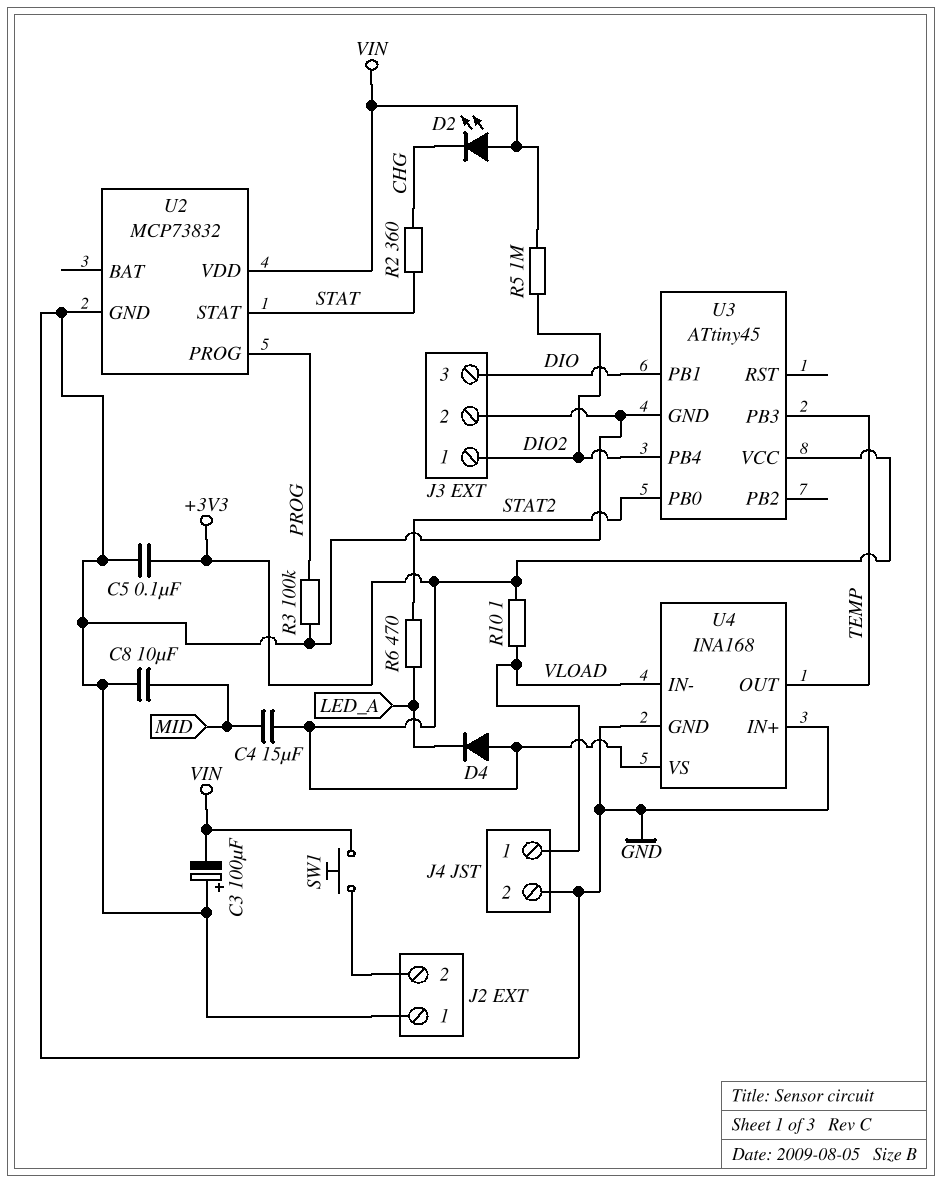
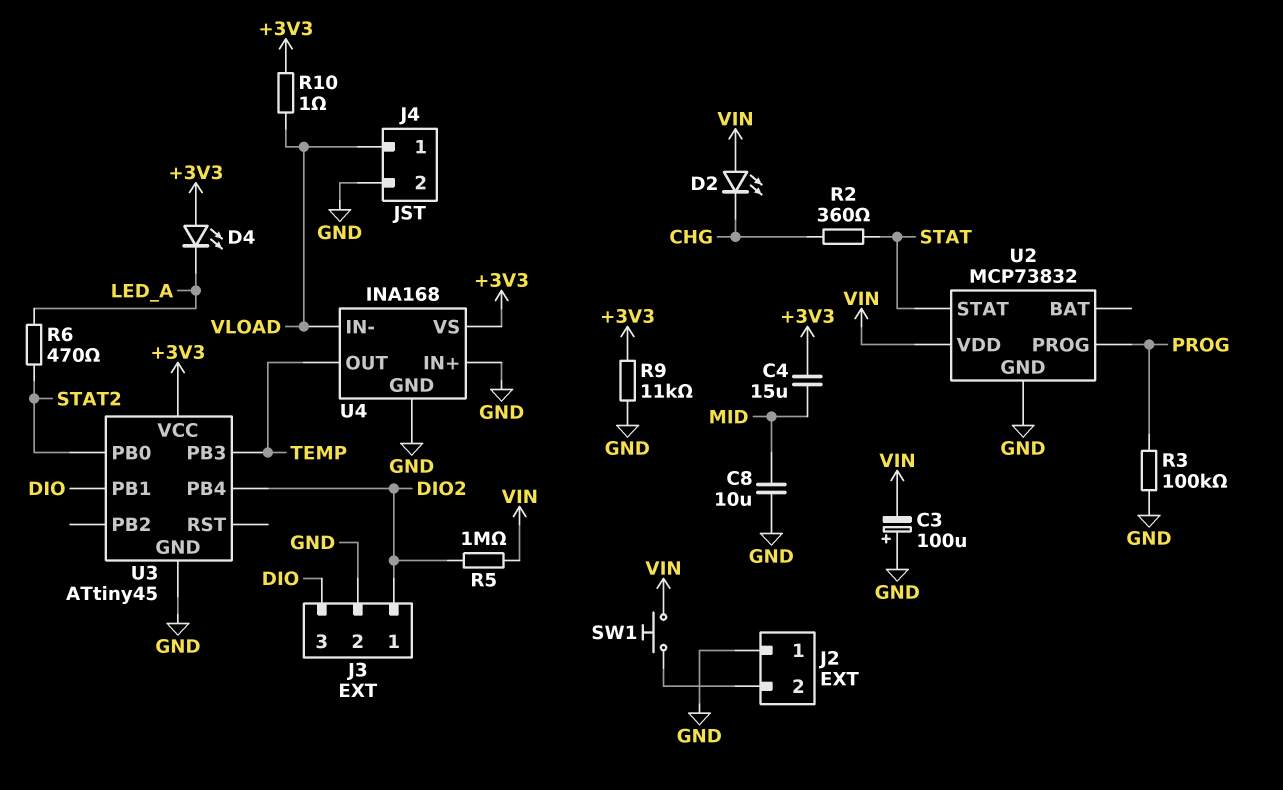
C5: 100nF (+3V3, GND) -> none
D4: diode (A +3V3, K LED_A) -> LED (A +3V3, K LED_A)
R9: none -> 11k (+3V3, GND)

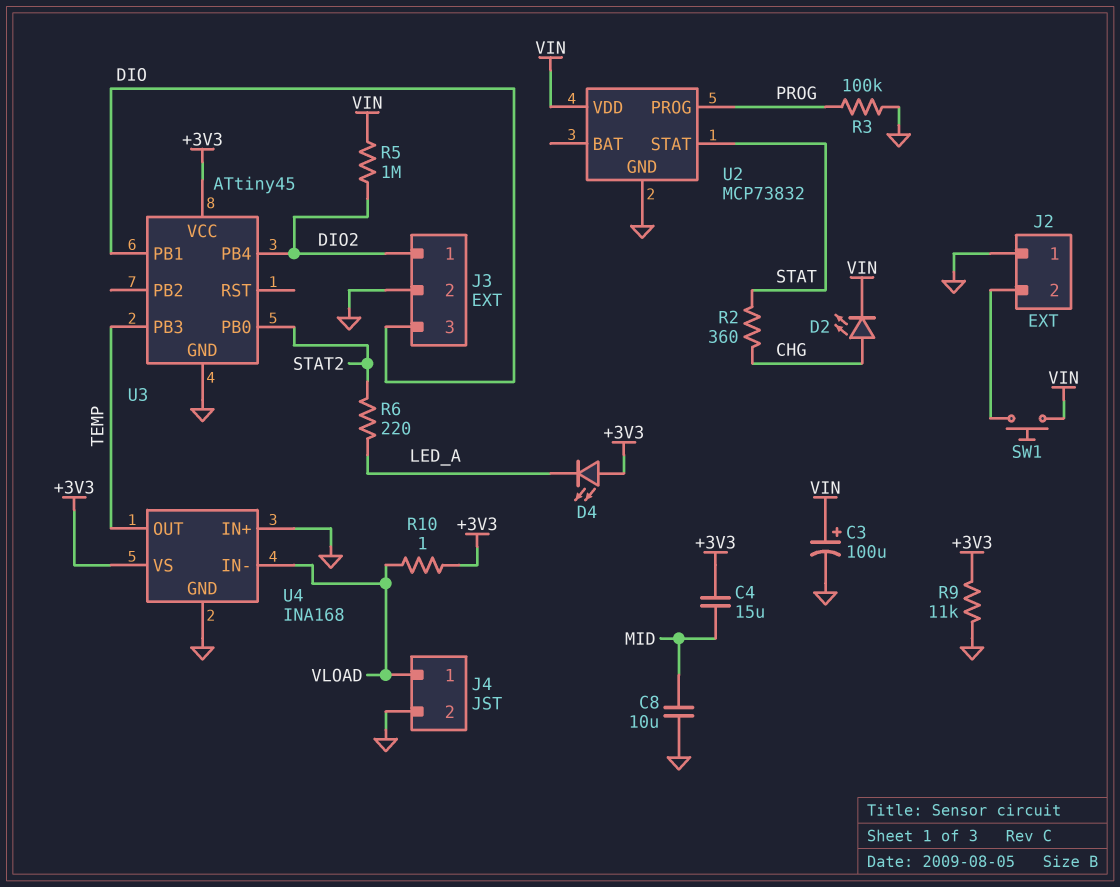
C3: 100uF (plus GND, minus VIN) -> 100uF (plus VIN, minus GND)
D2: LED (A VIN, K CHG) -> LED (A CHG, K VIN)
R6: 470 (LED_A, STAT2) -> 220 (LED_A, STAT2)

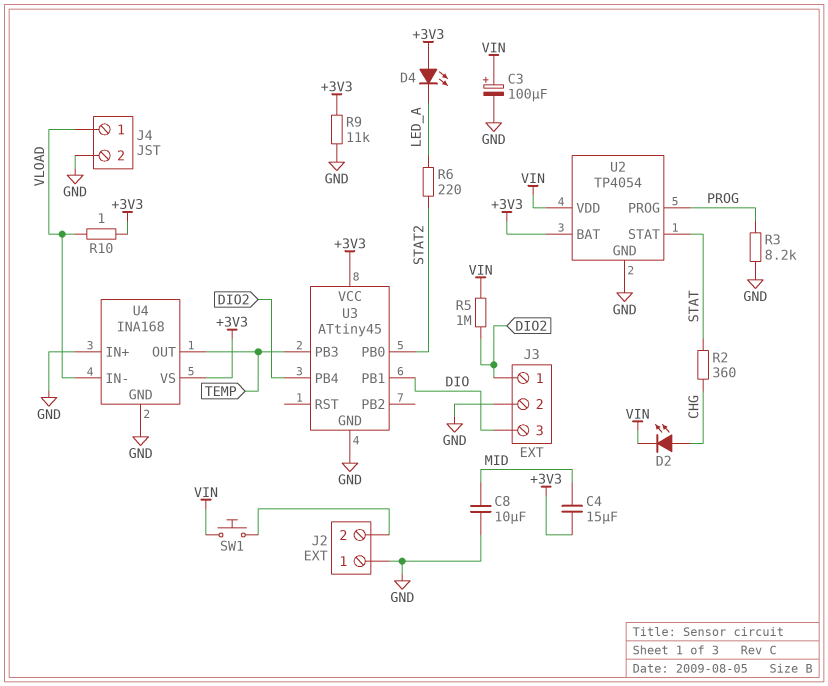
R3: 100k (GND, PROG) -> 8.2k (GND, PROG)
U2: MCP73832 -> TP4054
U2 pin BAT: none -> +3V3

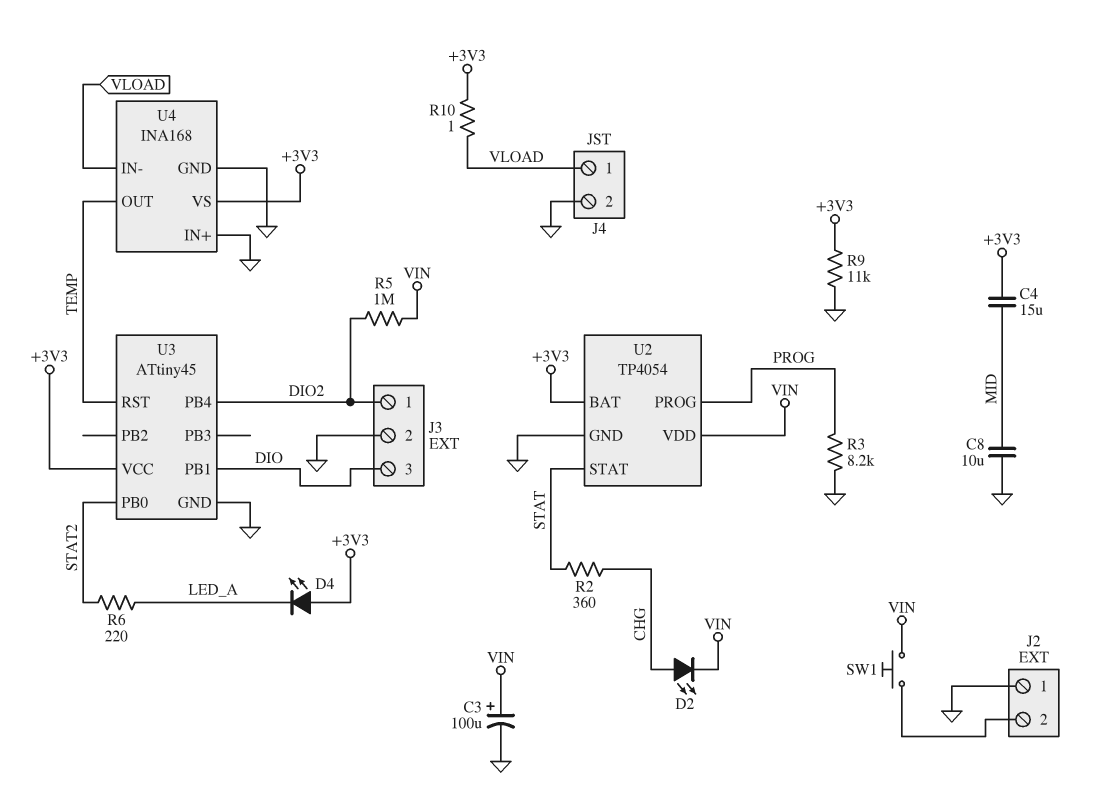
U3 pin PB3: TEMP -> none
U3 pin RST: none -> TEMP

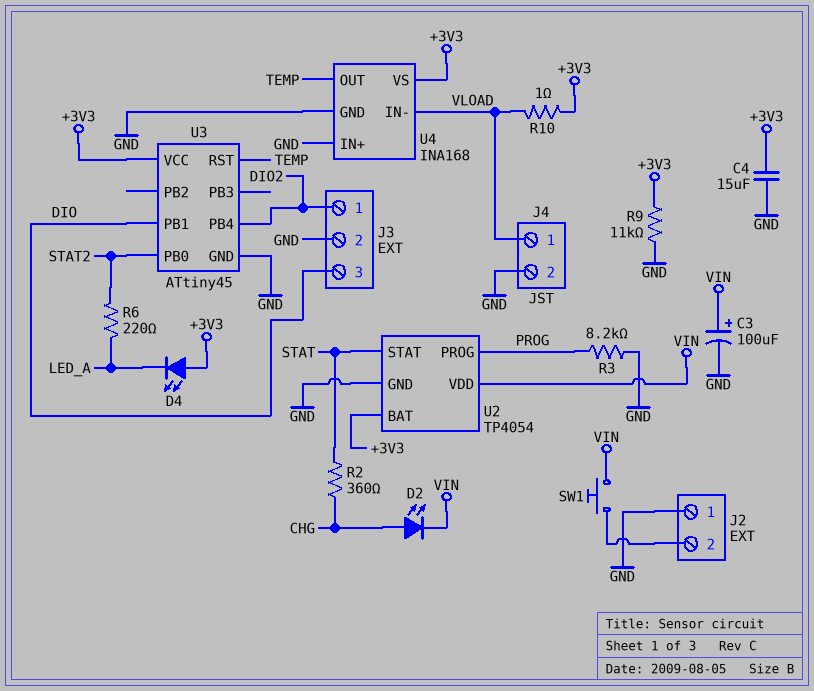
C4: 15uF (+3V3, MID) -> 15uF (+3V3, GND)
C8: 10uF (GND, MID) -> none
R5: 1M (DIO2, VIN) -> none

